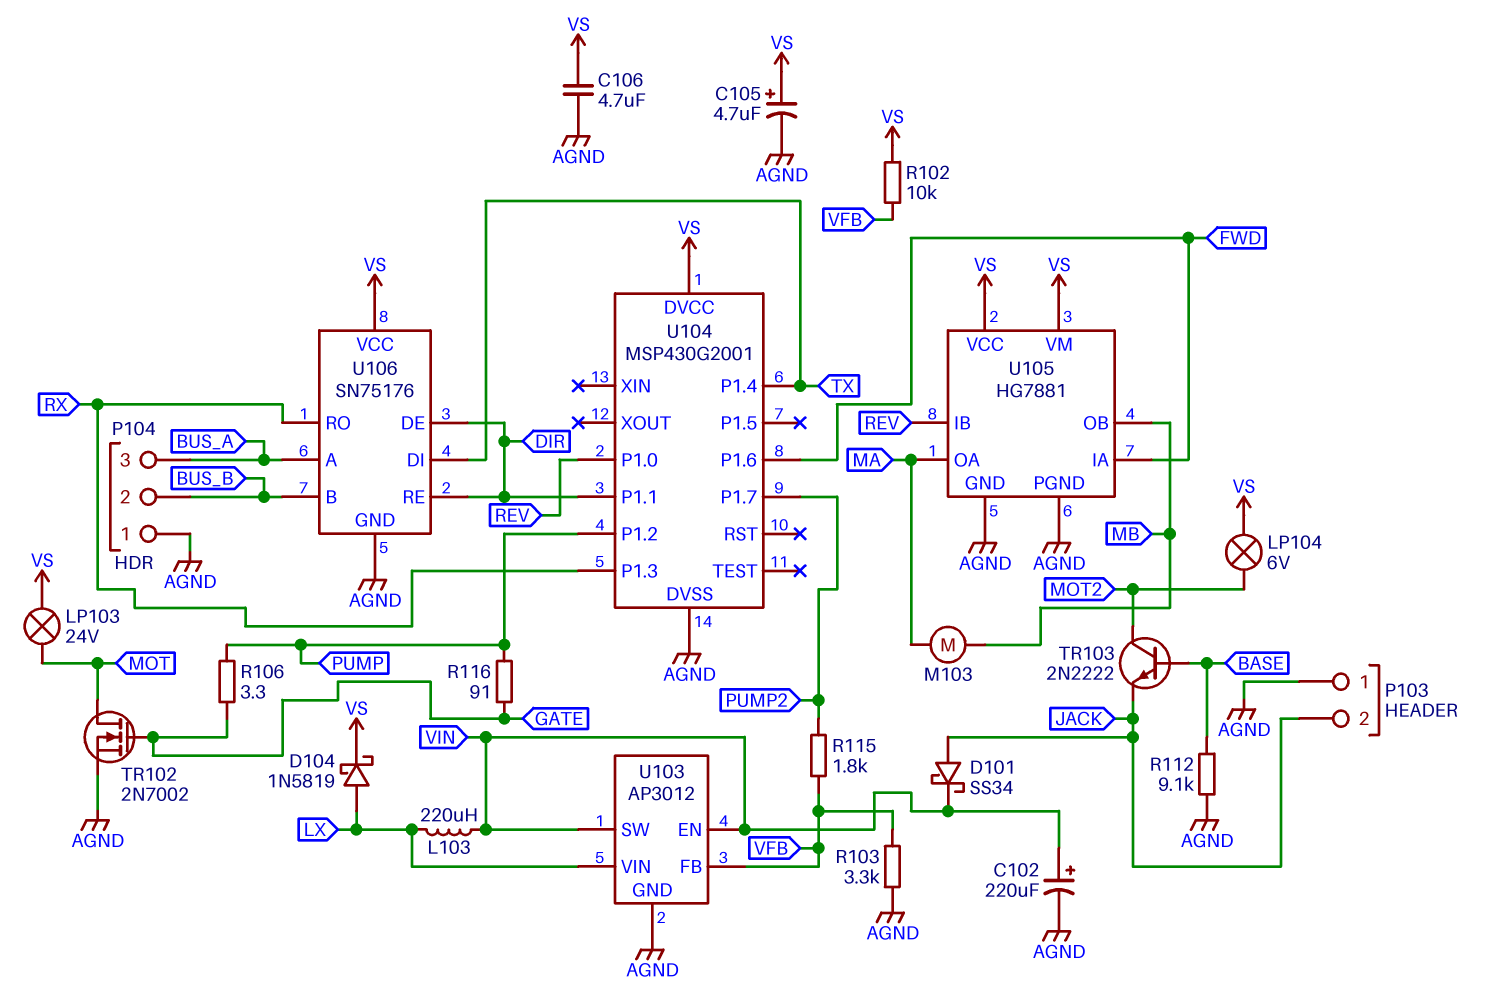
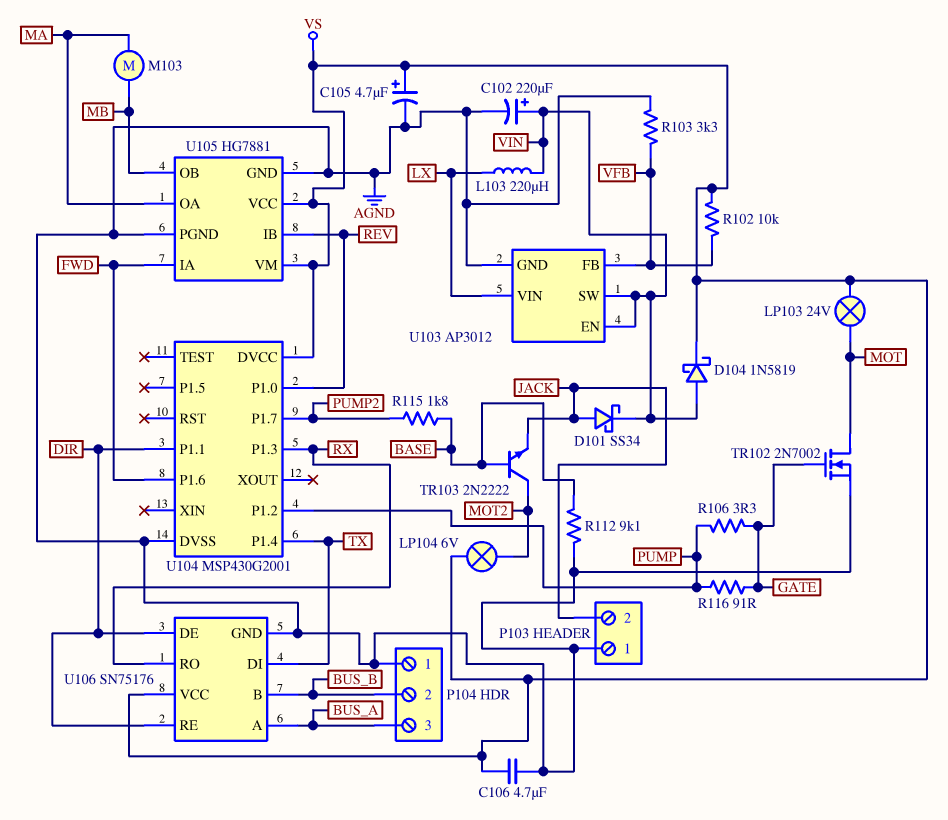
D104: schottky 1N5819 (A LX, K VS) -> schottky 1N5819 (A VIN, K VS)
R115: 1.8k (PUMP2, VFB) -> 1.8k (BASE, PUMP2)

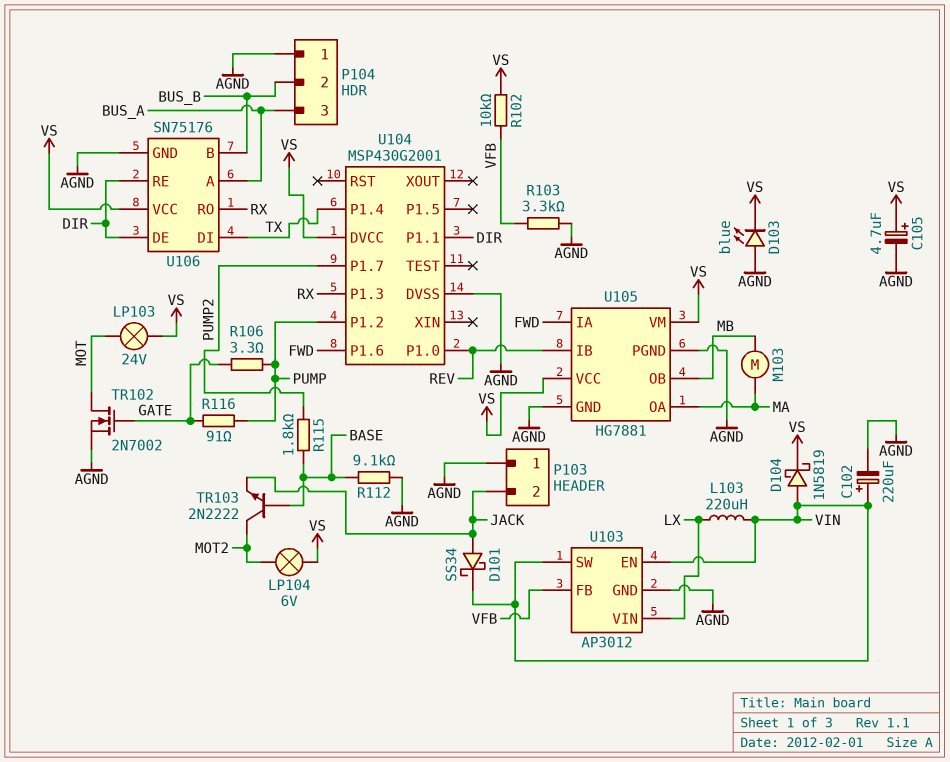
C106: 4.7uF (AGND, VS) -> none
D103: none -> LED blue (A AGND, K VS)

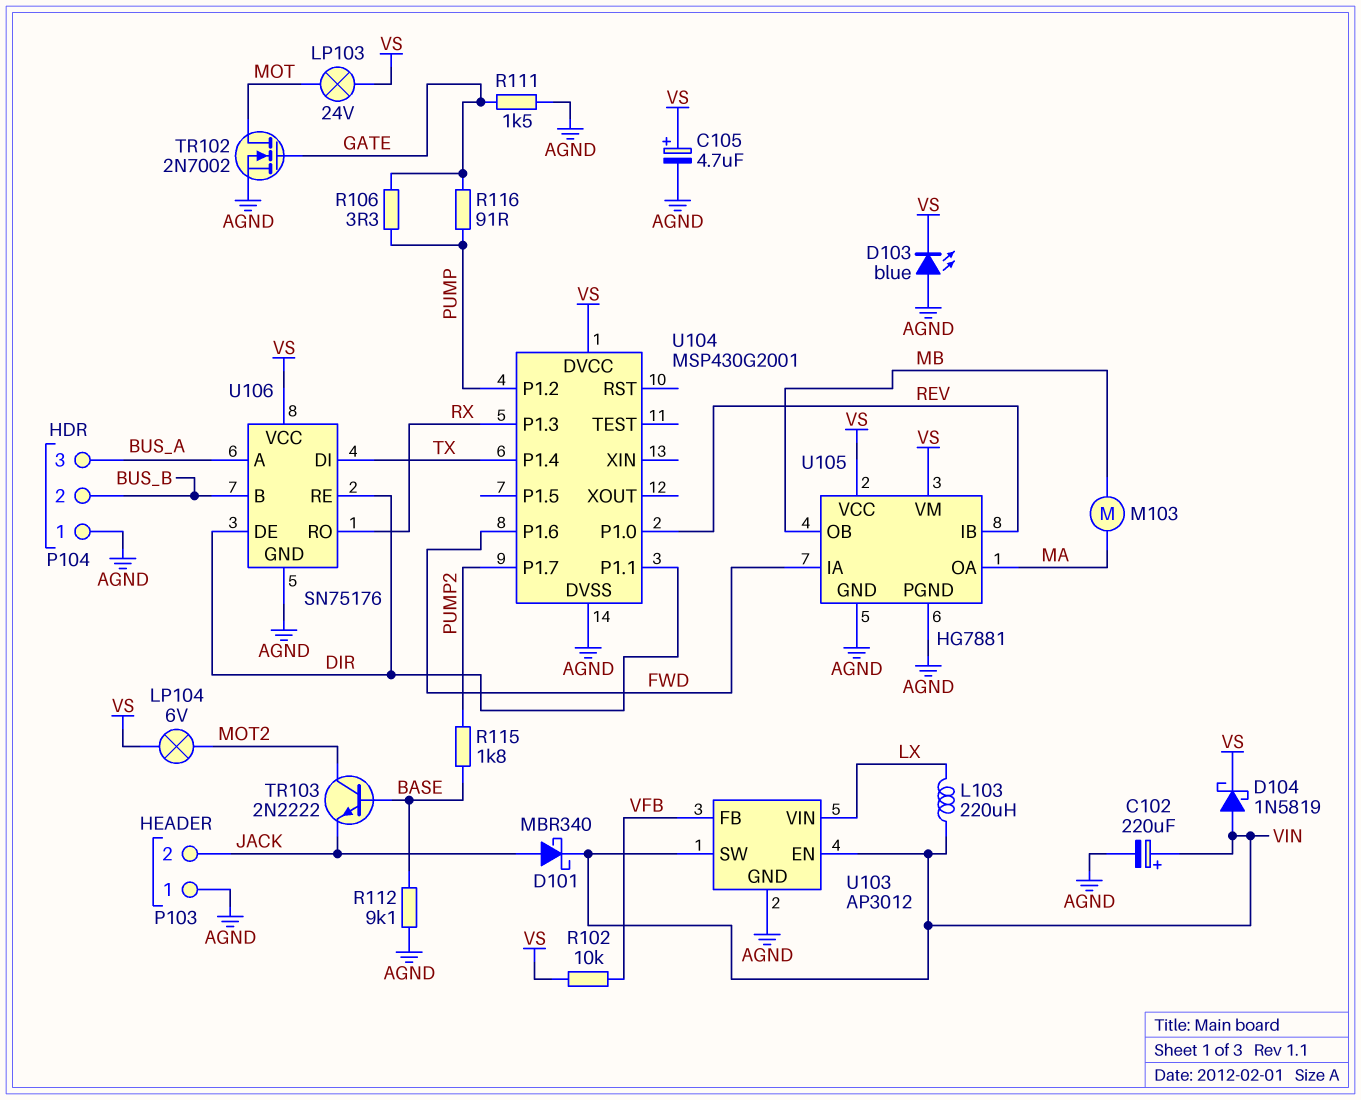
D101: schottky SS34 (A JACK, K VIN) -> schottky MBR340 (A JACK, K VIN)
R103: 3.3k (AGND, VFB) -> none
R111: none -> 1.5k (AGND, GATE)

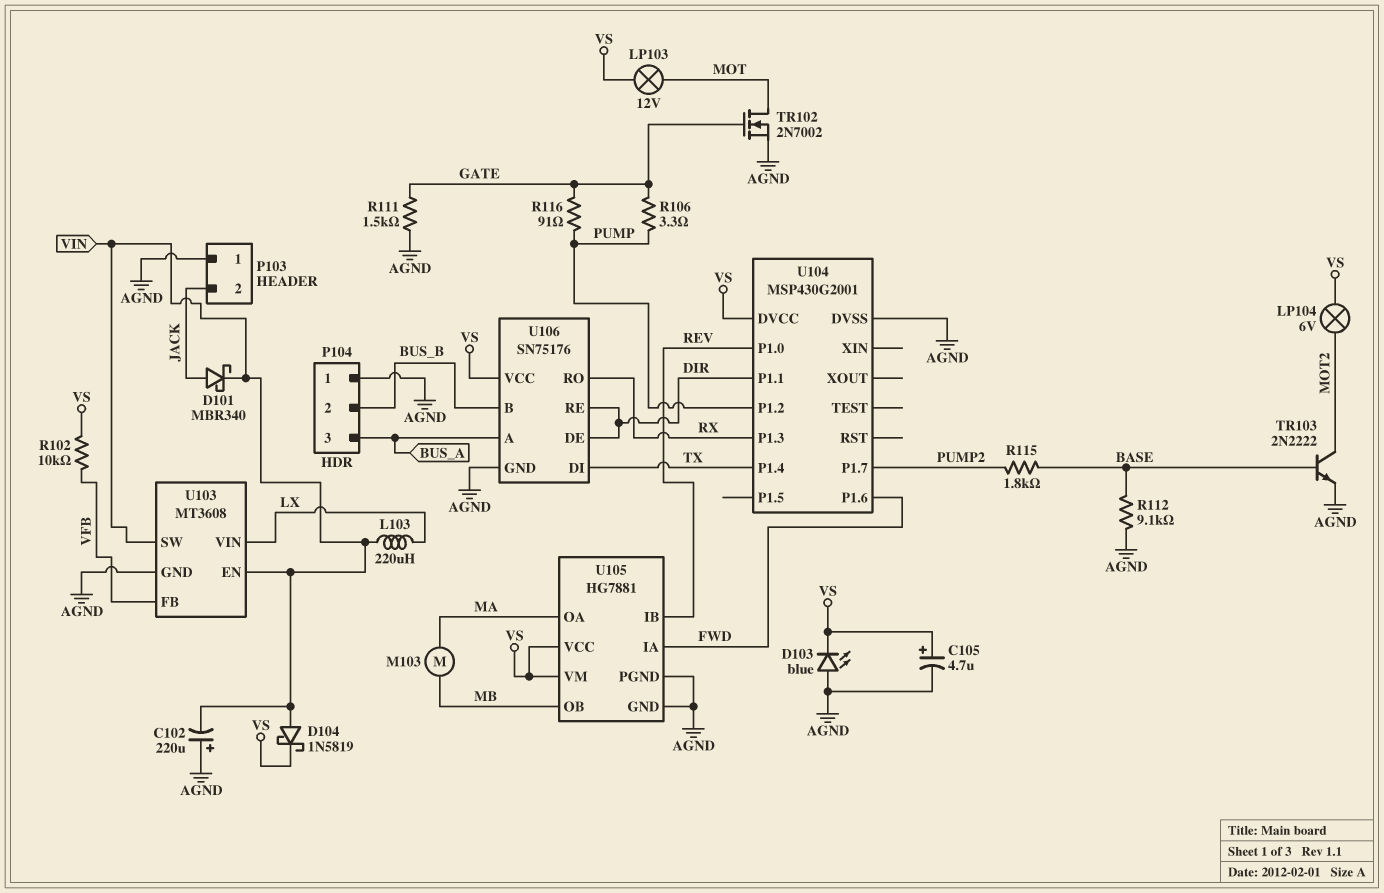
C102: 220uF (plus VIN, minus AGND) -> 220uF (plus AGND, minus VIN)
LP103: lamp 24V (MOT, VS) -> lamp 12V (MOT, VS)
TR103: NPN 2N2222 (B BASE, C MOT2, E JACK) -> NPN 2N2222 (B BASE, C MOT2, E AGND)
U103: AP3012 -> MT3608

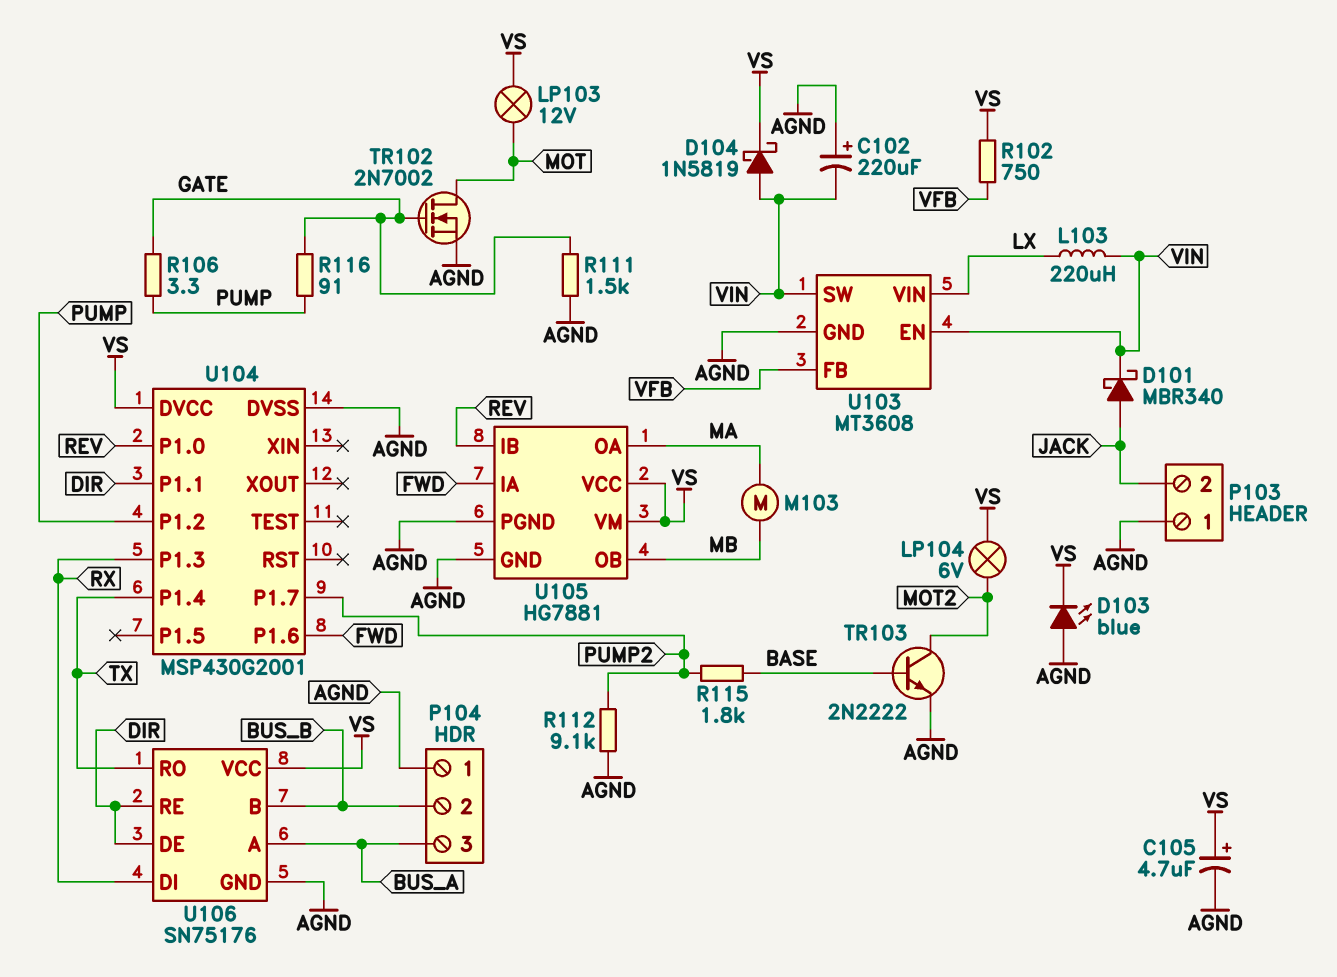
R102: 10k (VFB, VS) -> 750 (VFB, VS)
R112: 9.1k (AGND, BASE) -> 9.1k (AGND, PUMP2)
U106 pin DI: TX -> RX
U106 pin RO: RX -> TX

